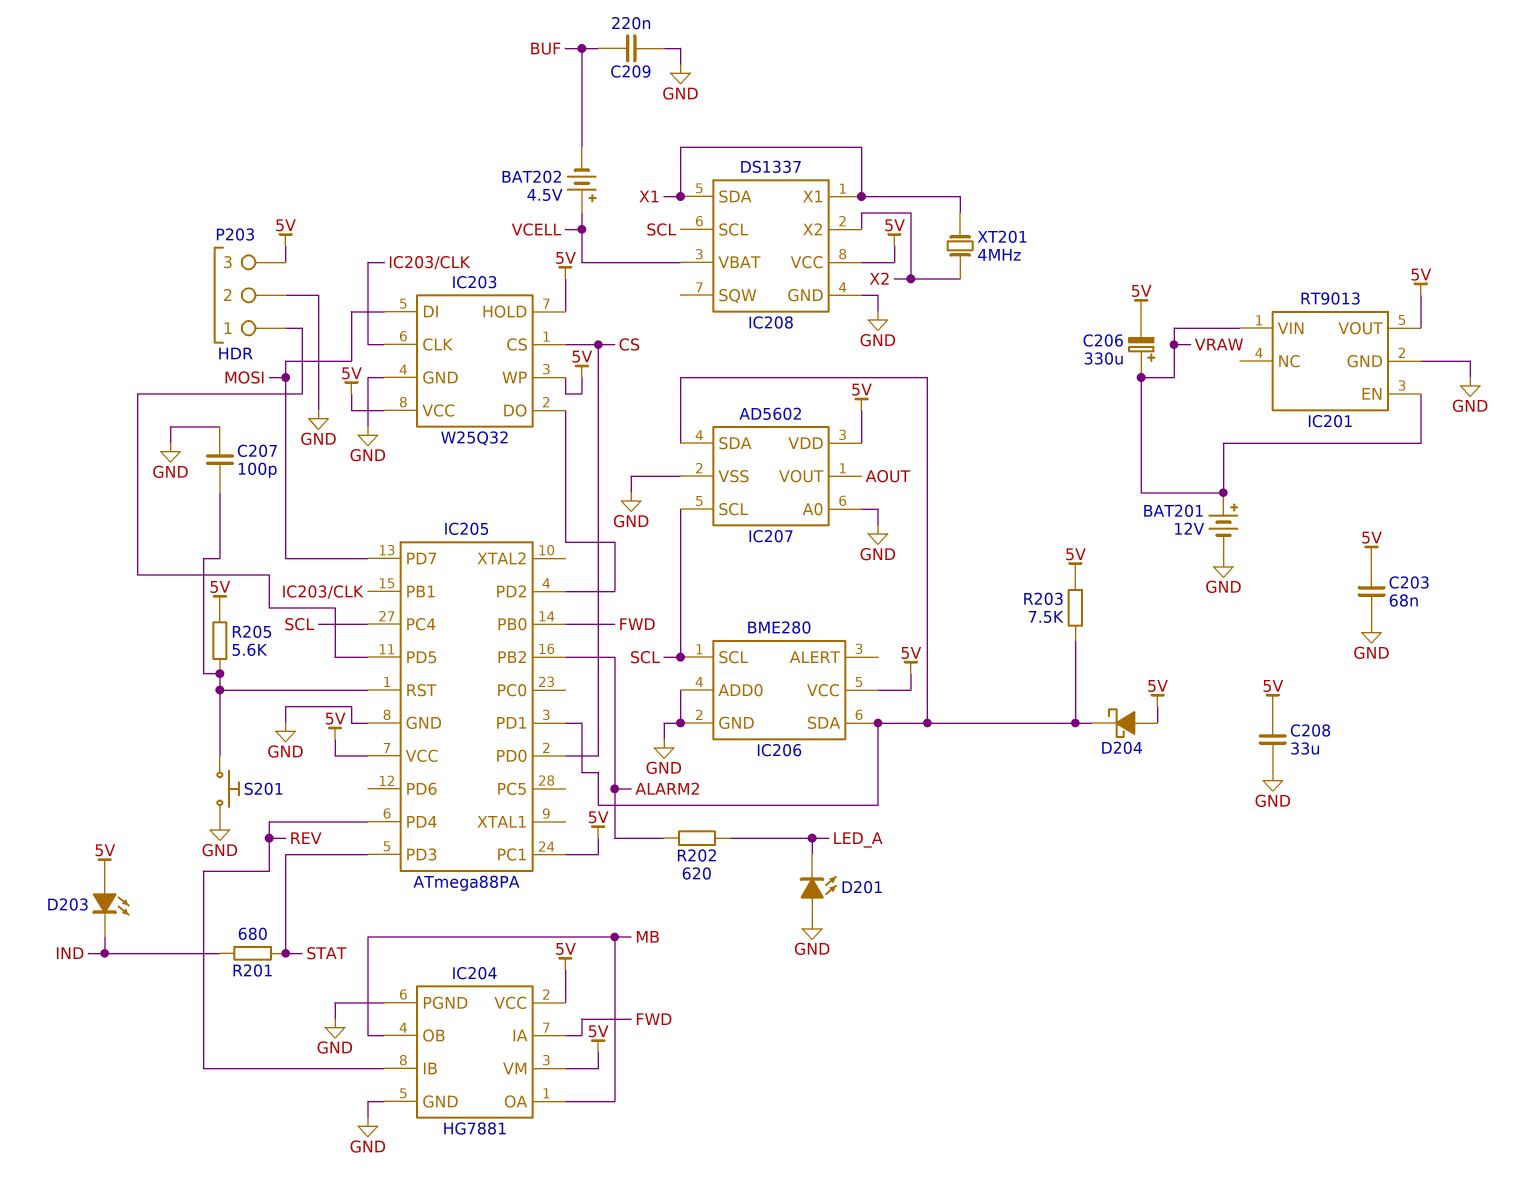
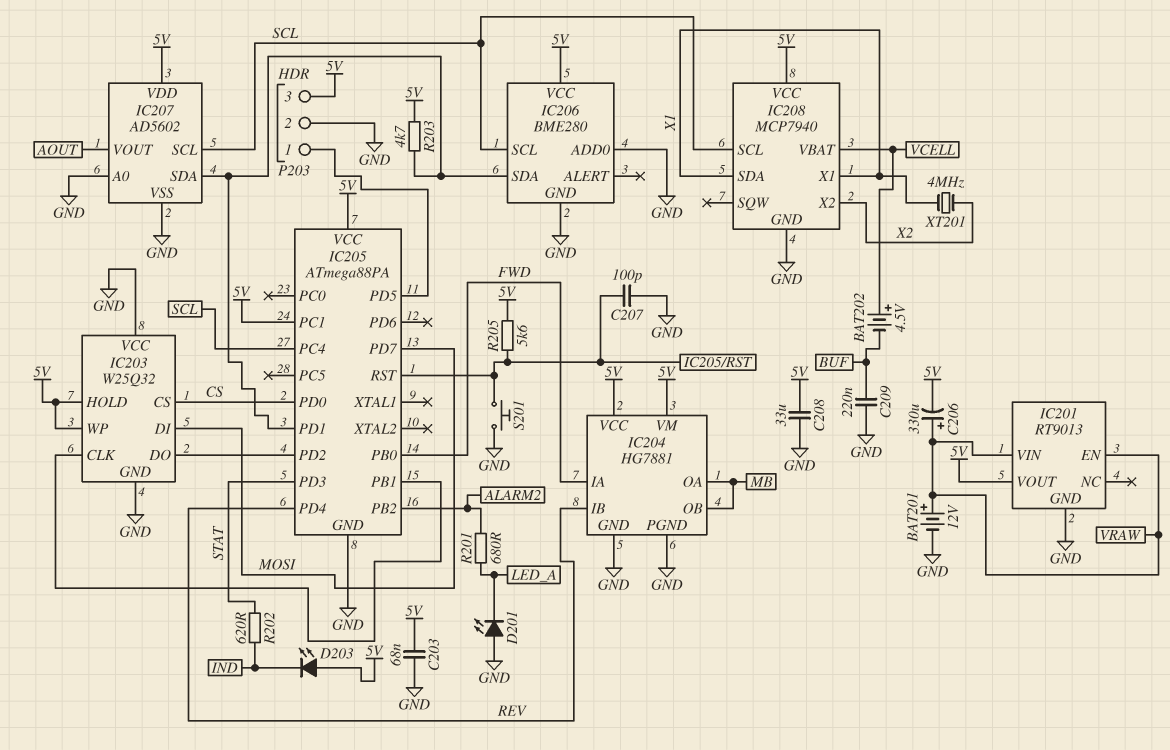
D204: schottky (A 5V, K IC205/PD1) -> none
IC203 pin VCC: 5V -> GND
IC208: DS1337 -> MCP7940
R201: 680 (IND, STAT) -> 680 (ALARM2, LED_A)
R202: 620 (ALARM2, LED_A) -> 620 (IND, STAT)
R203: 7.5k (5V, IC205/PD1) -> 4.7k (5V, IC205/PD1)

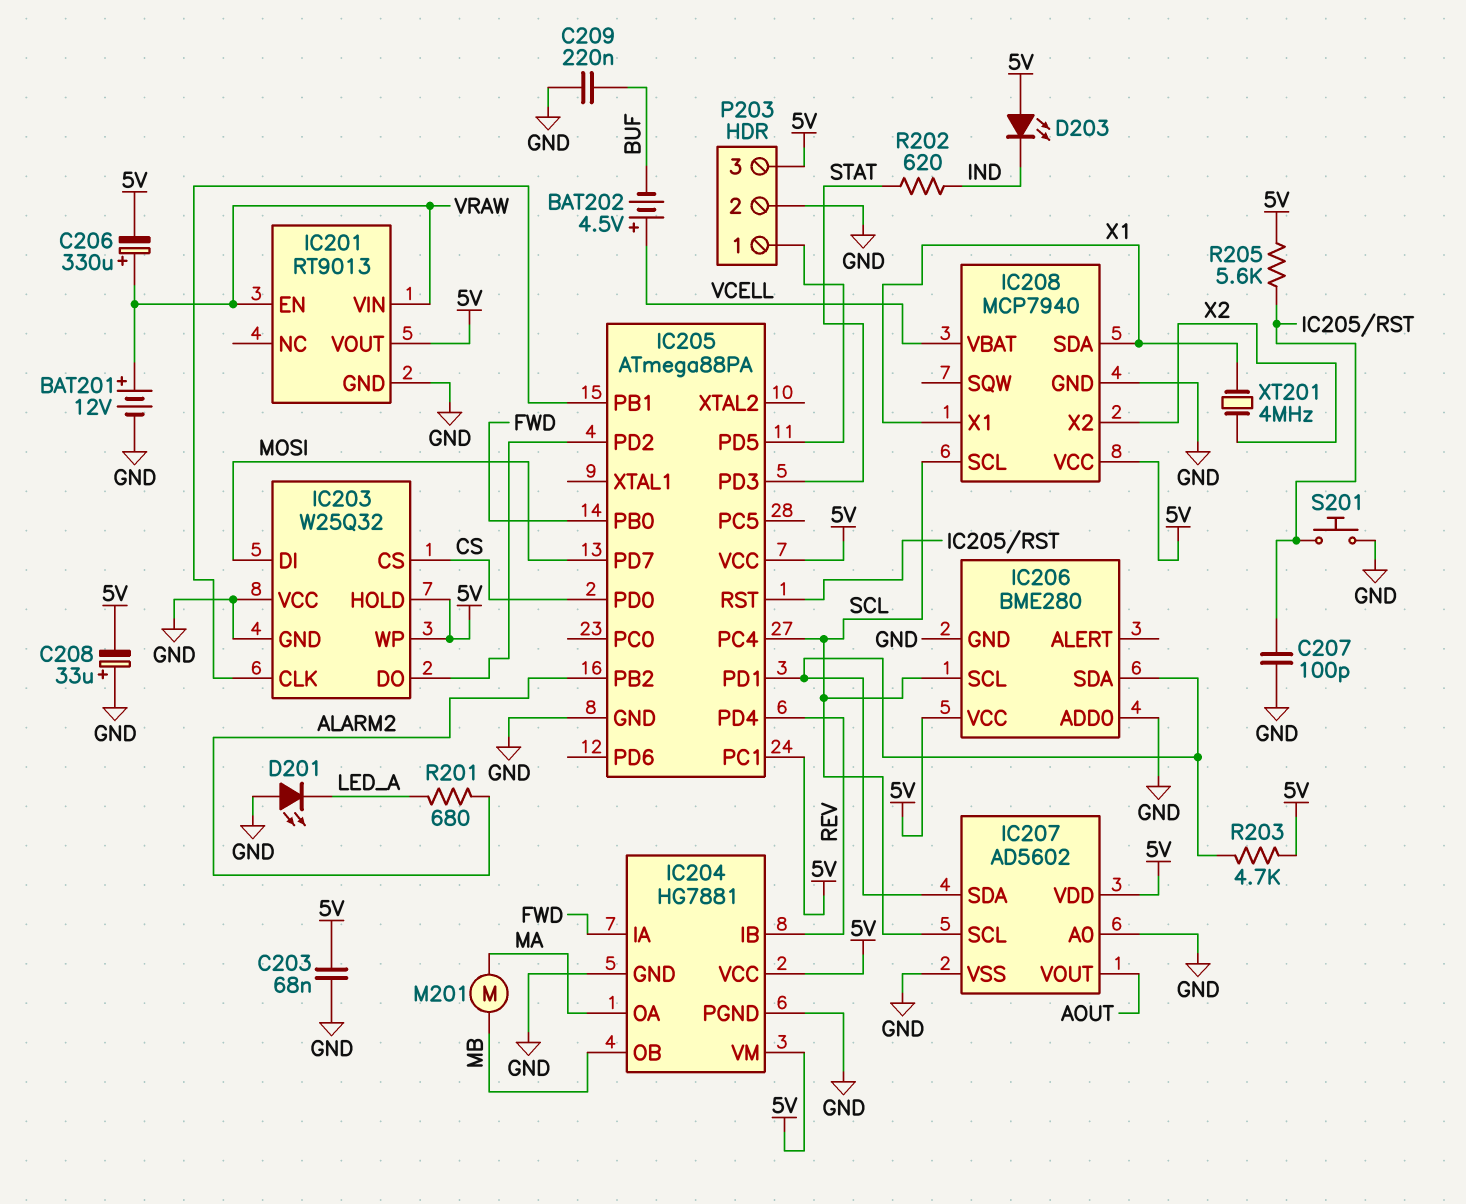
C208: 33uF (5V, GND) -> 33uF (plus GND, minus 5V)
IC204 pin OA: MB -> MA
M201: none -> motor (MA, MB)

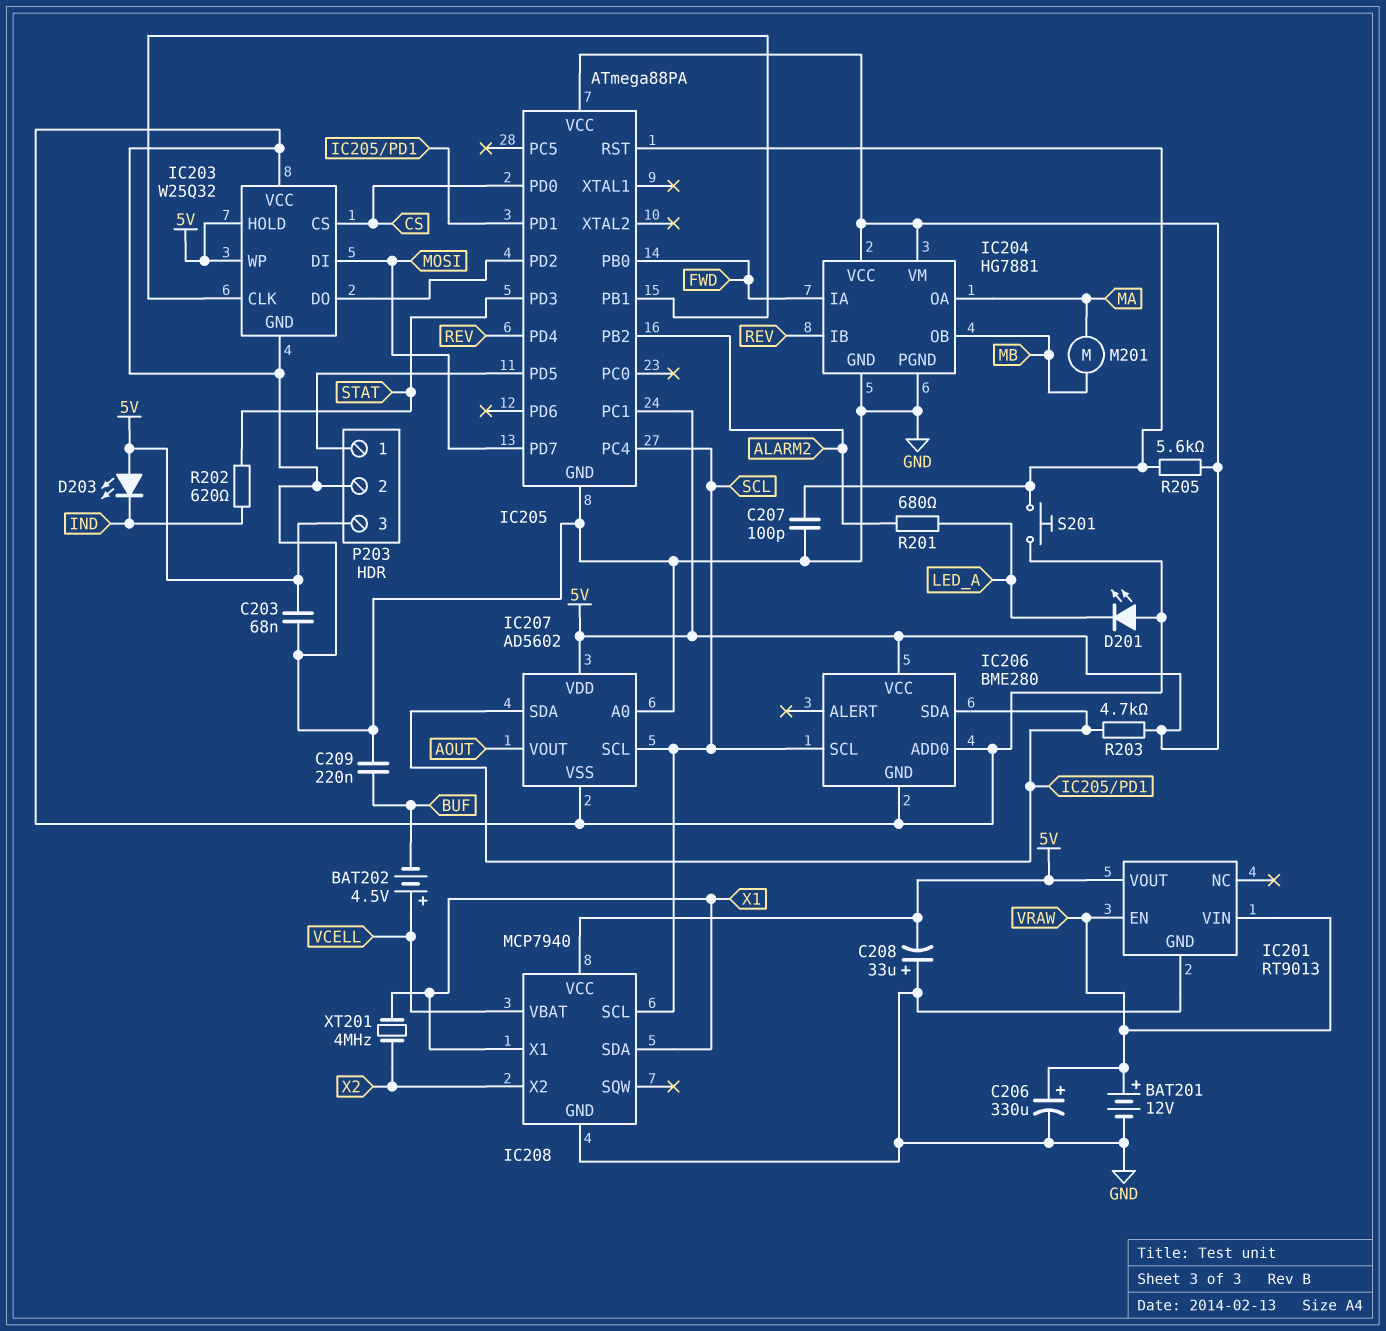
C206: 330uF (plus VRAW, minus 5V) -> 330uF (plus VRAW, minus GND)

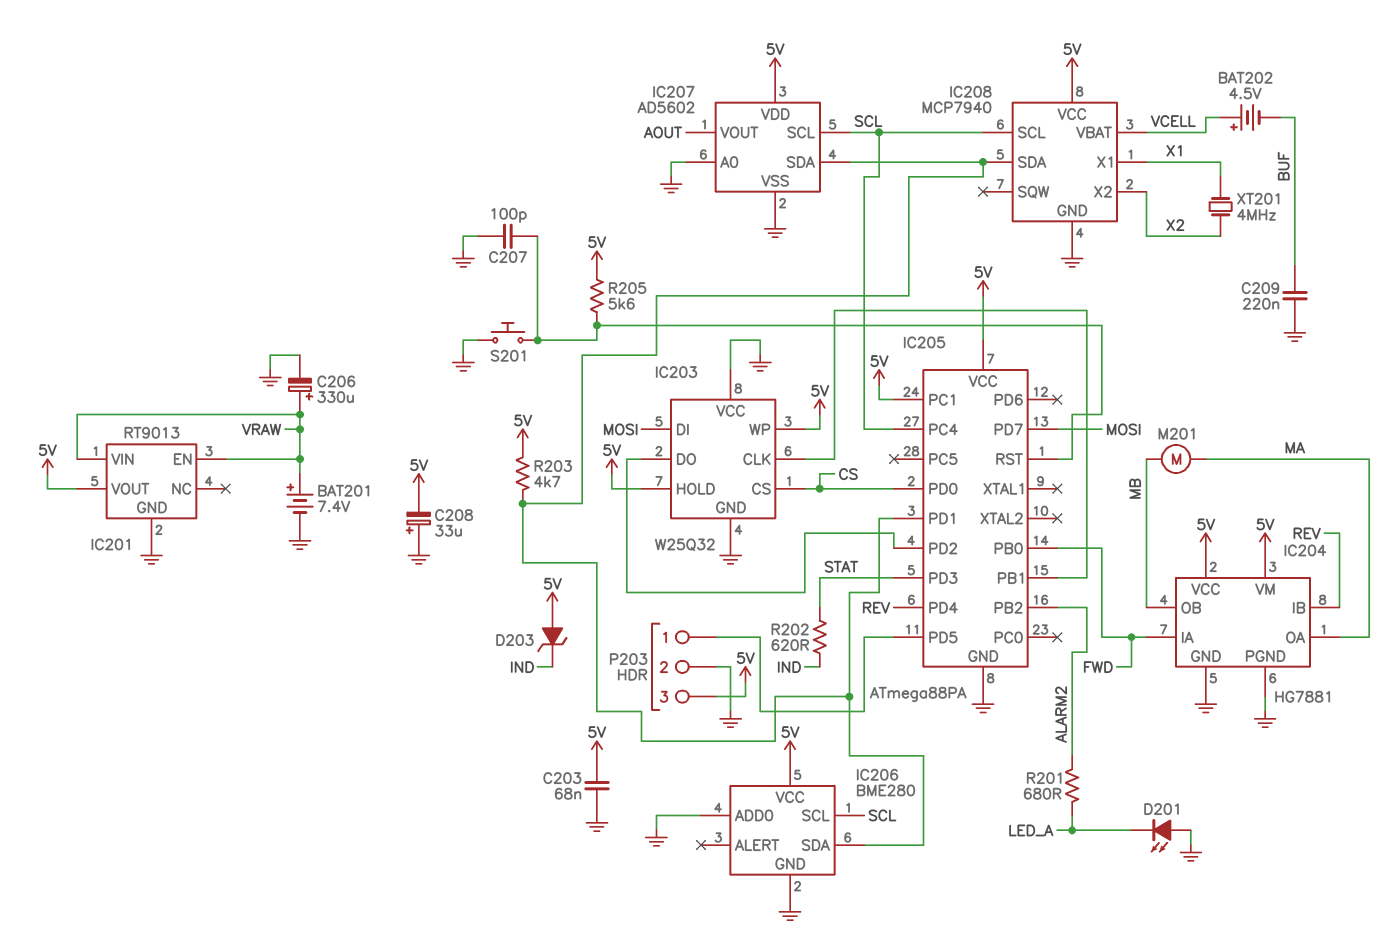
BAT201: 12V (plus VRAW, minus GND) -> 7.4V (plus VRAW, minus GND)
D203: LED (A 5V, K IND) -> zener (A 5V, K IND)
IC208 pin SDA: X1 -> IC205/PD1

